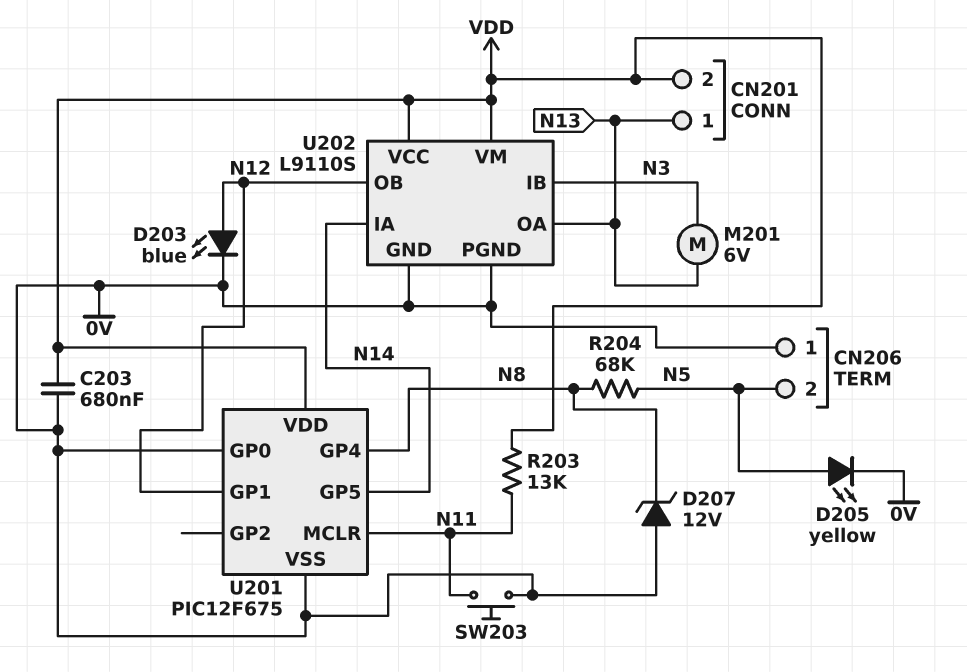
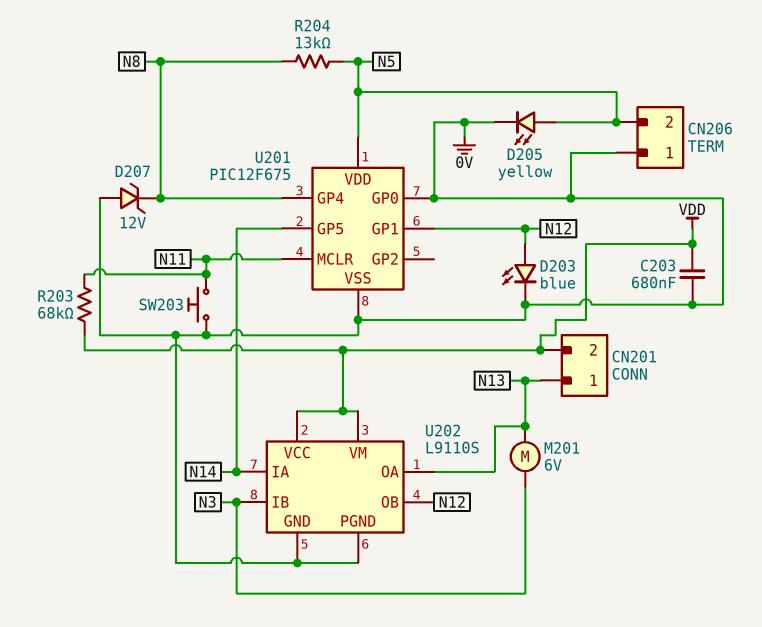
R203: 13k (N11, VDD) -> 68k (N11, VDD)
R204: 68k (N5, N8) -> 13k (N5, N8)
U201 pin VDD: VDD -> N5

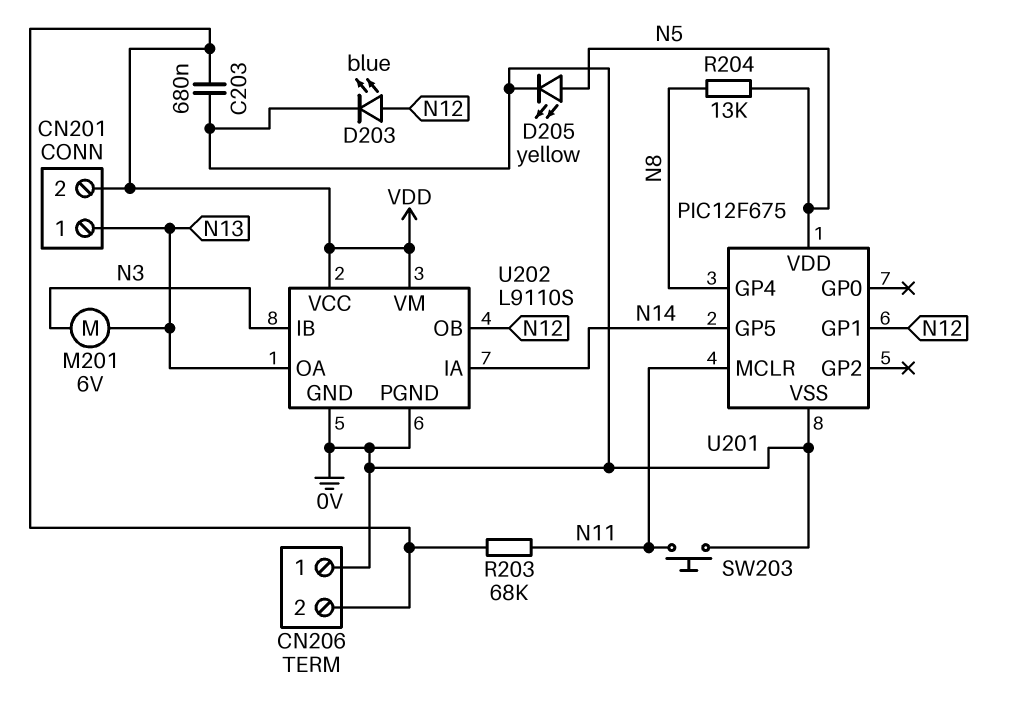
CN206 pin 2: N5 -> VDD
D207: zener 12V (A 0V, K N8) -> none
U201 pin GP0: 0V -> none

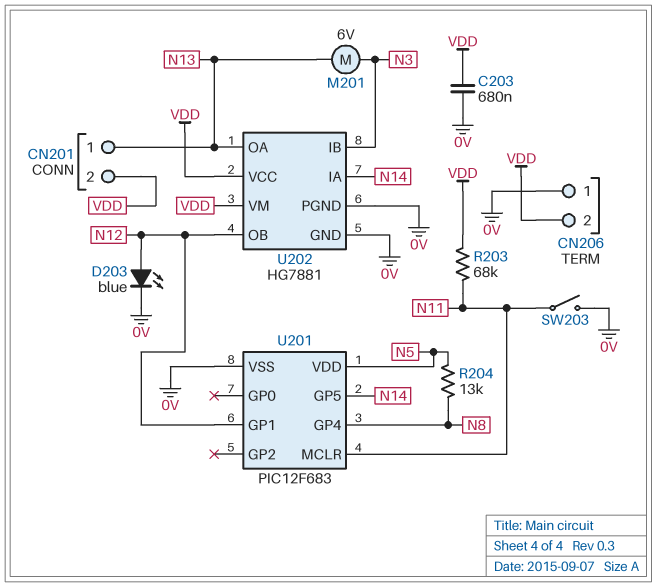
D205: LED yellow (A N5, K 0V) -> none
SW203: button (0V, N11) -> switch (0V, N11)
U201: PIC12F675 -> PIC12F683
U202: L9110S -> HG7881

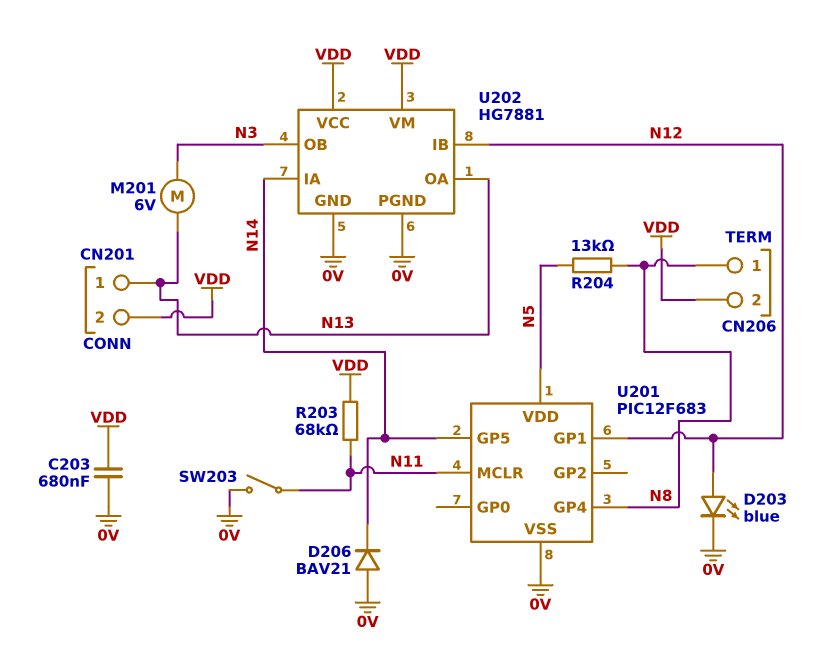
CN206 pin 1: 0V -> N8
D206: none -> diode BAV21 (A 0V, K N14)
U202 pin IB: N3 -> N12
U202 pin OB: N12 -> N3

